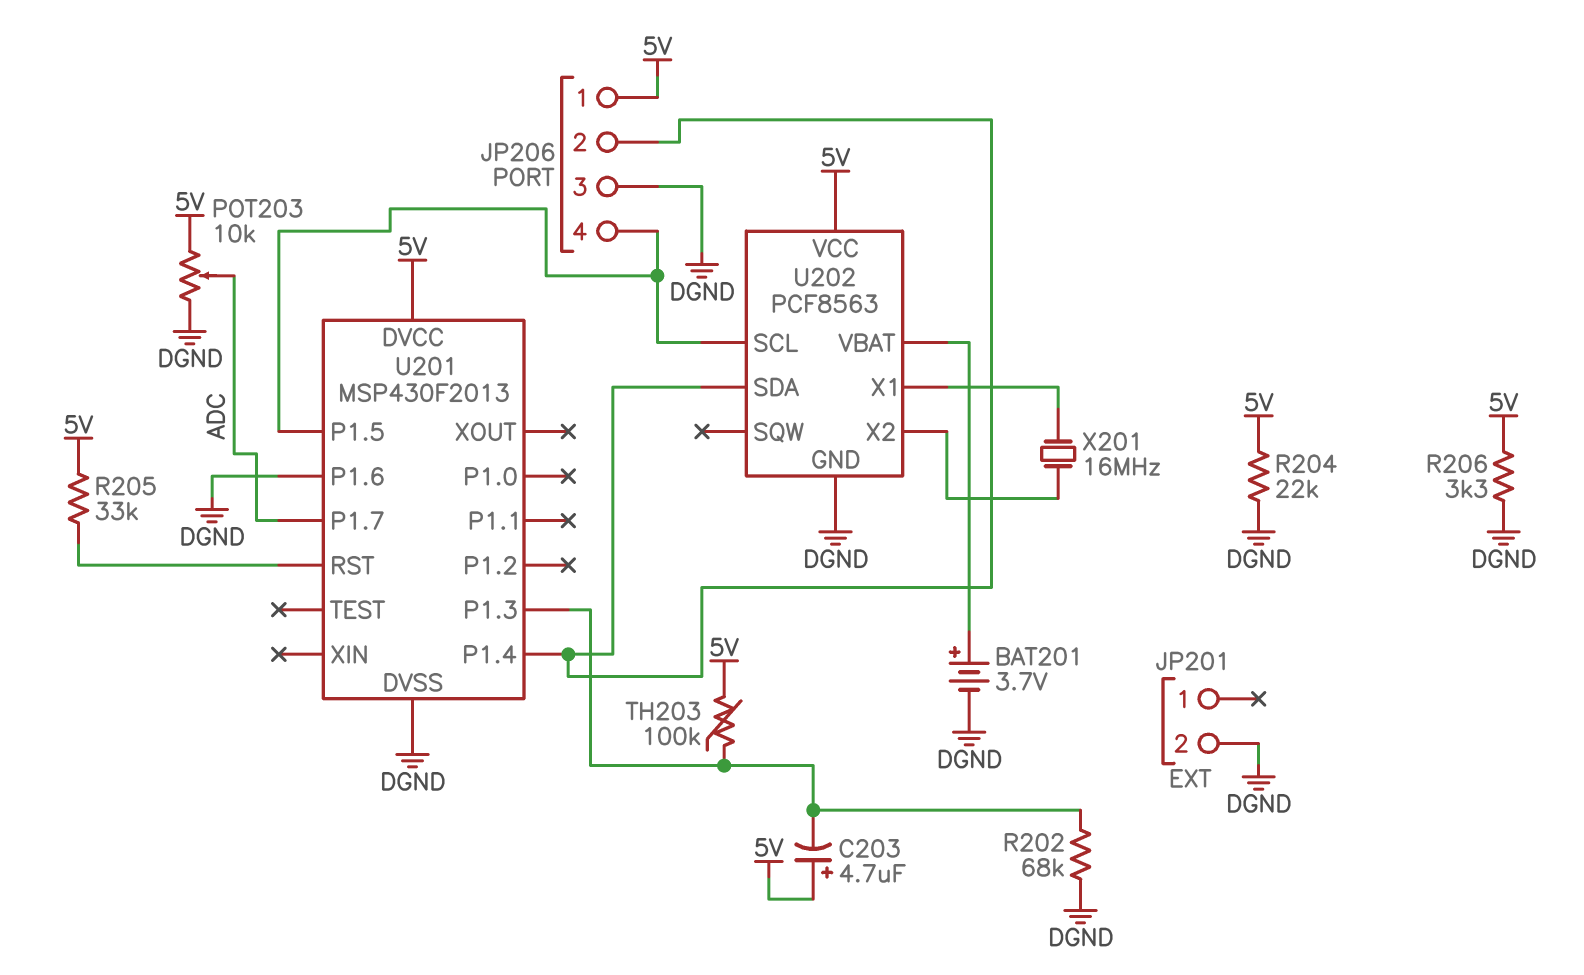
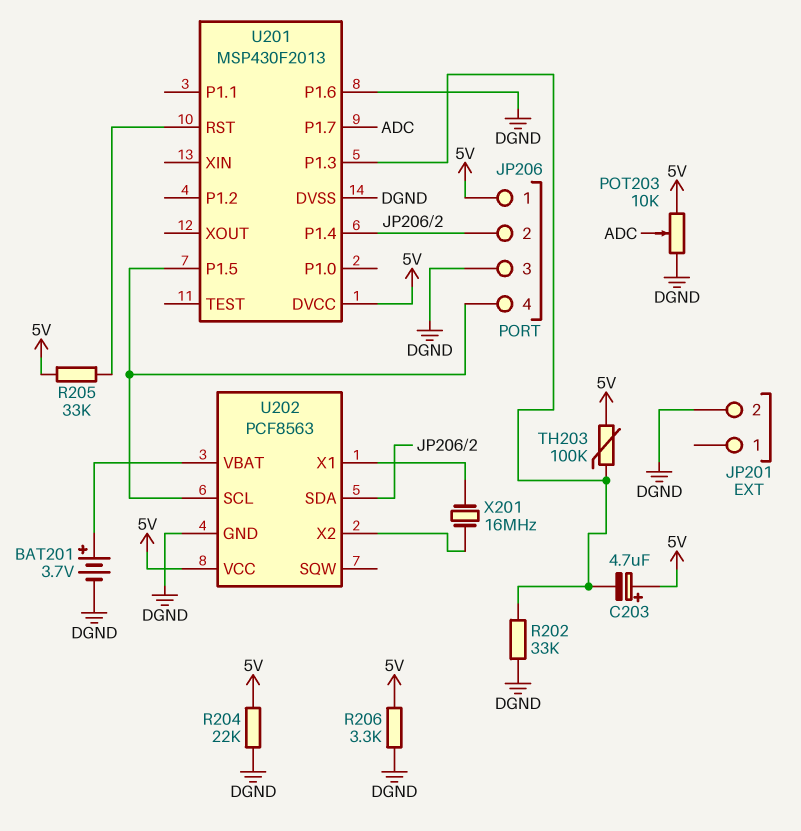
R202: 68k (DGND, U201/P1.3) -> 33k (DGND, U201/P1.3)

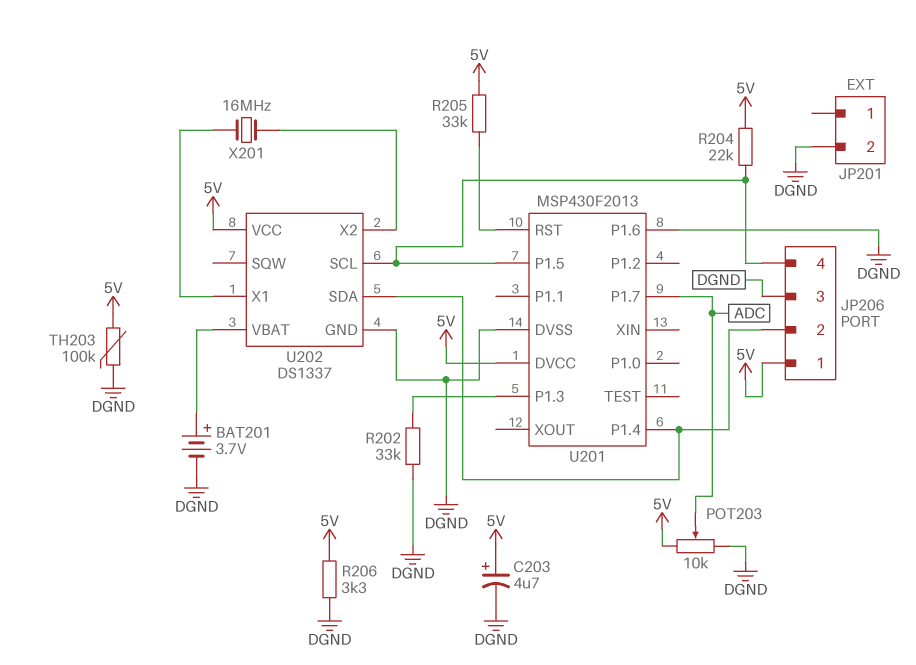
C203: 4.7uF (plus 5V, minus U201/P1.3) -> 4.7uF (plus 5V, minus DGND)
R204: 22k (5V, DGND) -> 22k (5V, JP206/4)
TH203: 100k (5V, U201/P1.3) -> 100k (5V, DGND)
U202: PCF8563 -> DS1337

